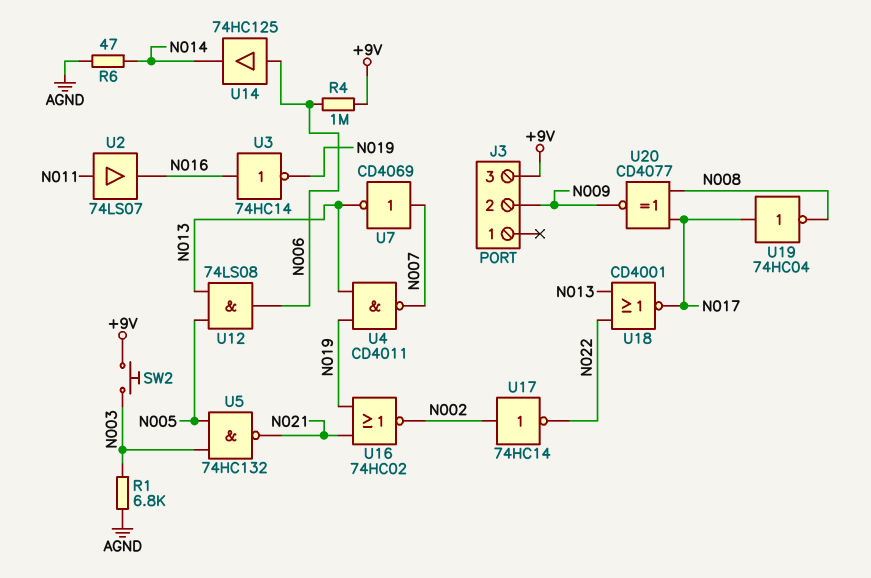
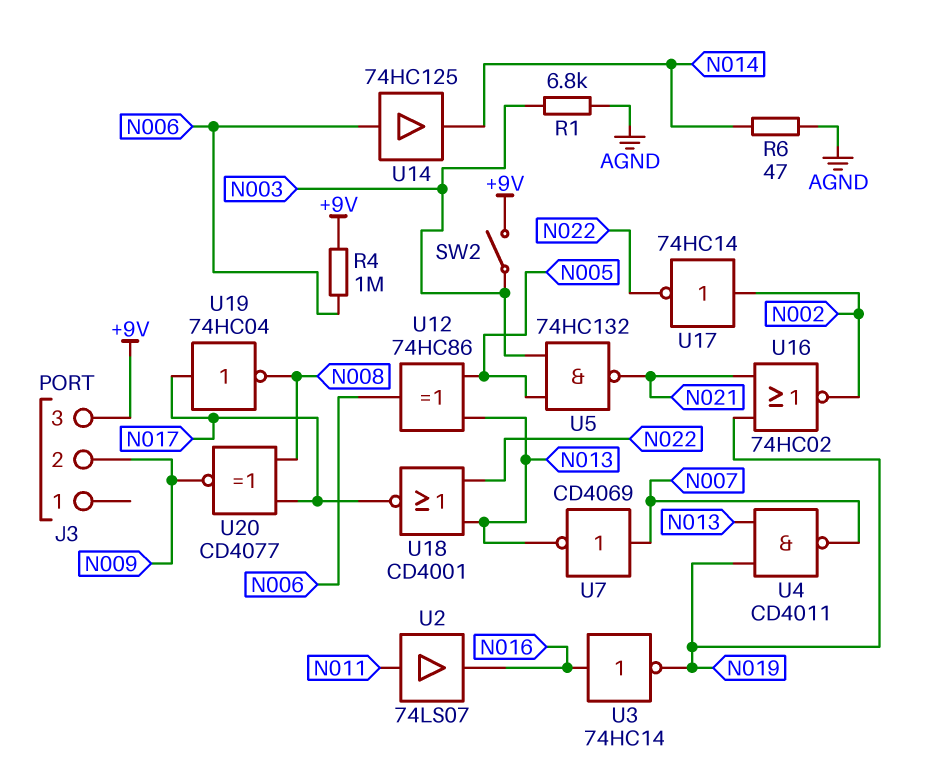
SW2: button (+9V, N003) -> switch (+9V, N003)
U12: AND 74LS08 (in N005, in N013, out N006) -> XOR 74HC86 (in N005, in N013, out N006)

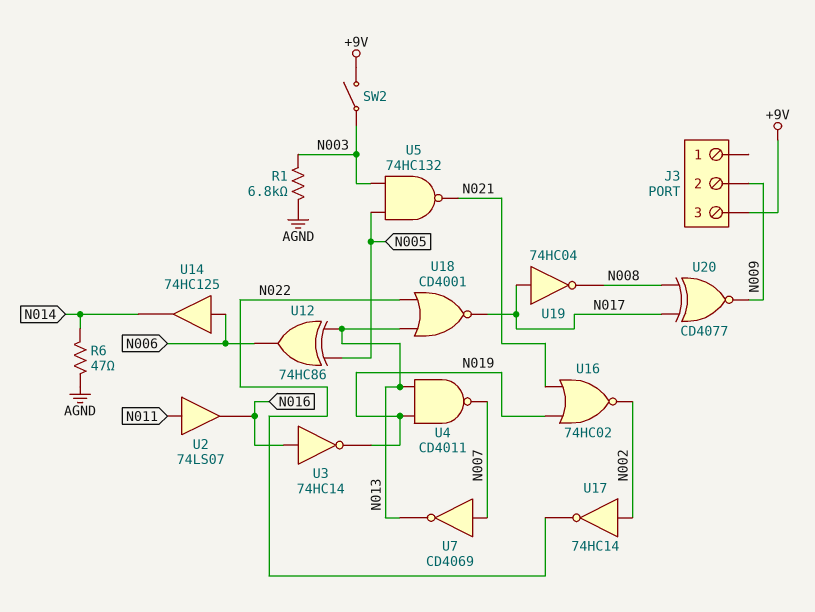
R4: 1M (+9V, N006) -> none

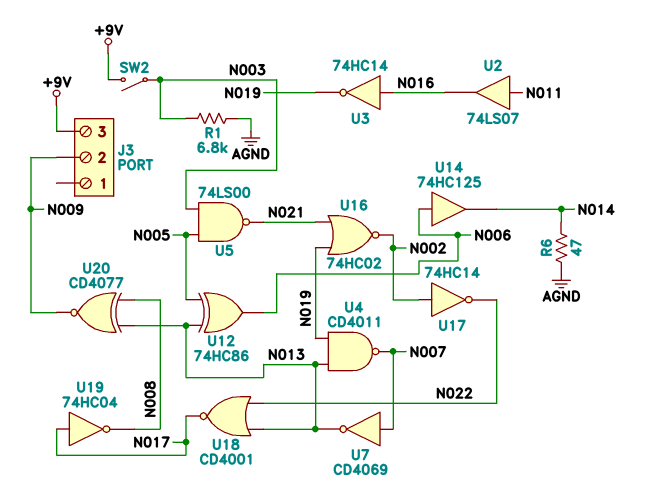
U5: NAND 74HC132 (in N003, in N005, out N021) -> NAND 74LS00 (in N003, in N005, out N021)
U20: XNOR CD4077 (in N008, in N017, out N009) -> XNOR CD4077 (in N008, in N013, out N009)

